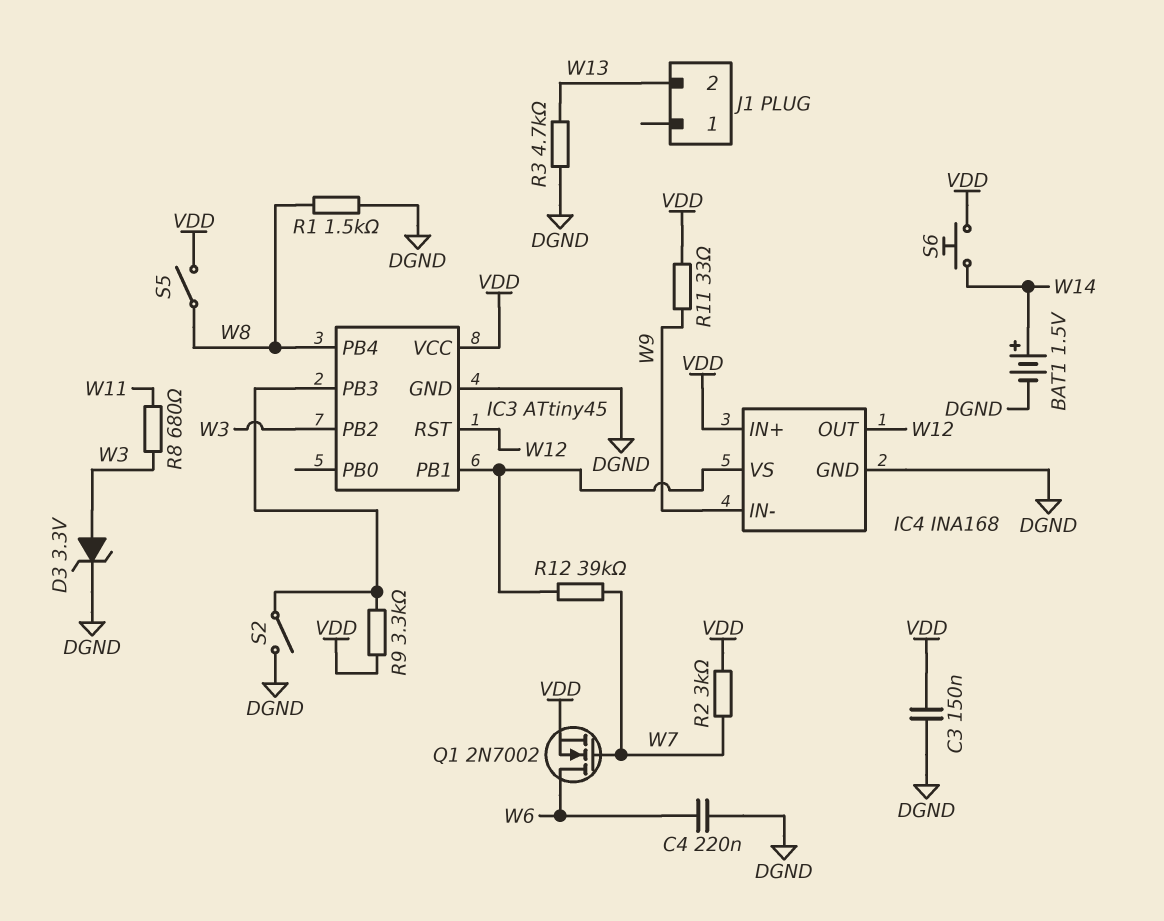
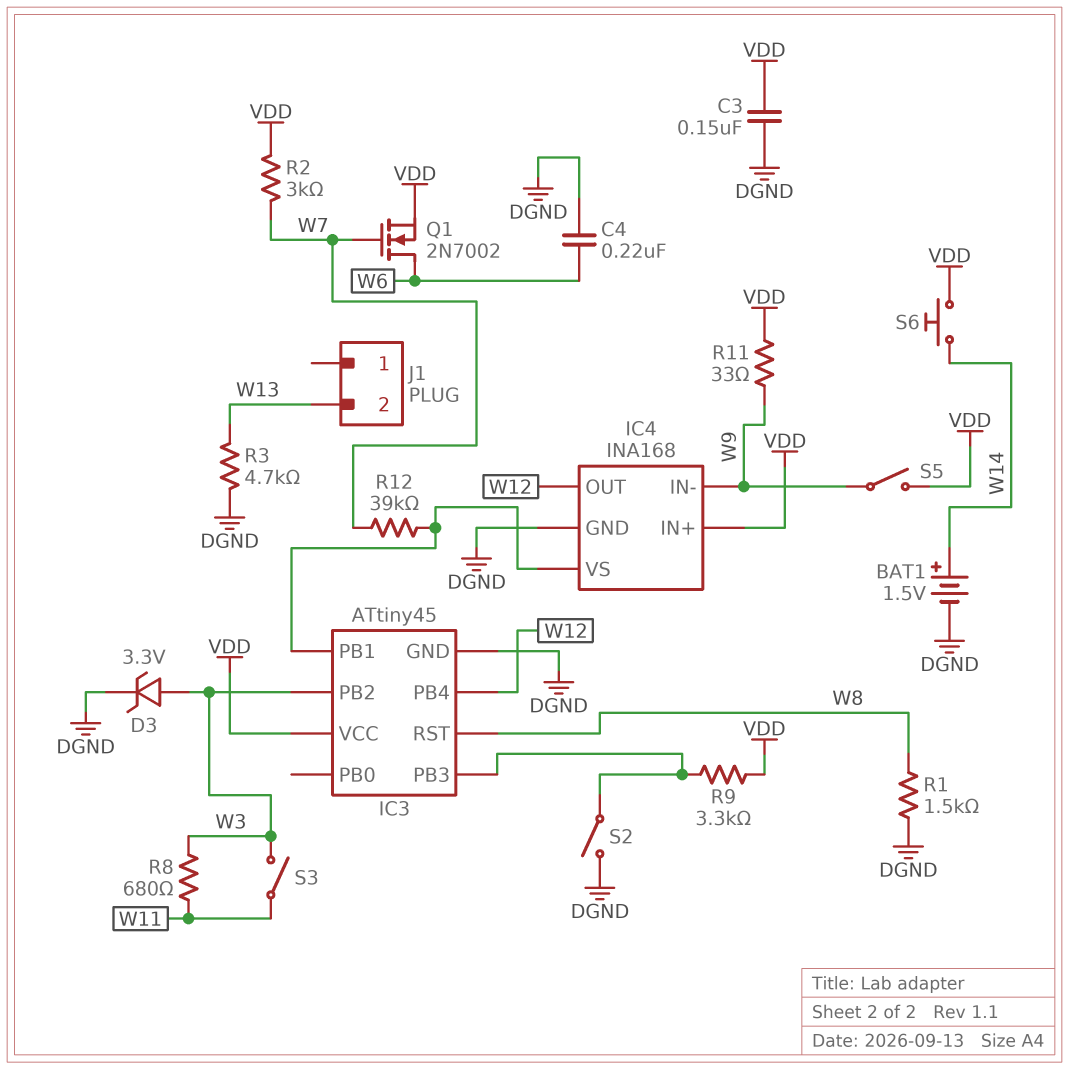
IC3 pin PB4: W8 -> W12
IC3 pin RST: W12 -> W8
S3: none -> switch (W3, W11)
S5: switch (VDD, W8) -> switch (VDD, W9)

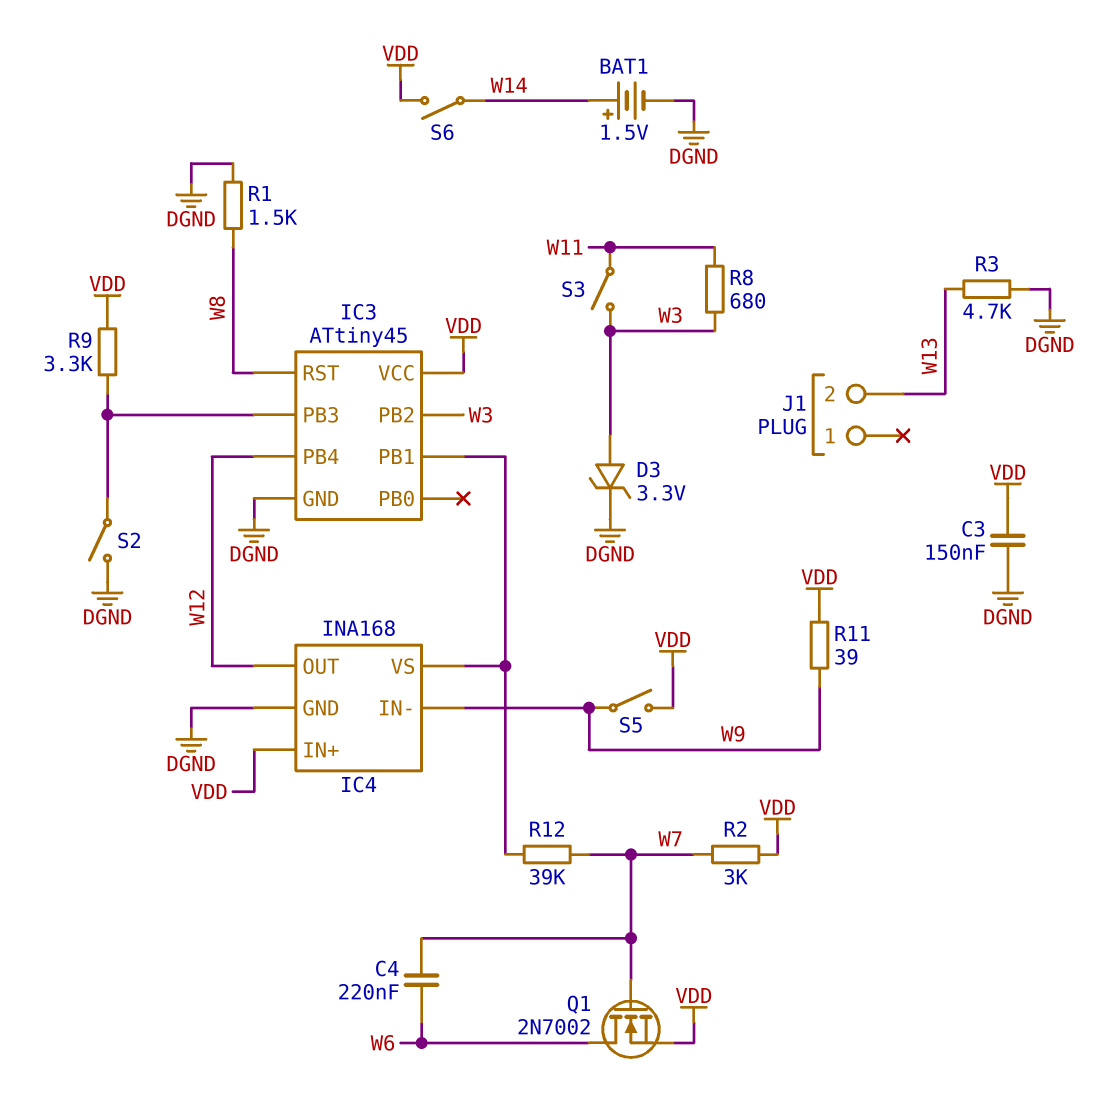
C4: 220nF (DGND, W6) -> 220nF (W6, W7)
R11: 33 (VDD, W9) -> 39 (VDD, W9)
S6: button (VDD, W14) -> switch (VDD, W14)

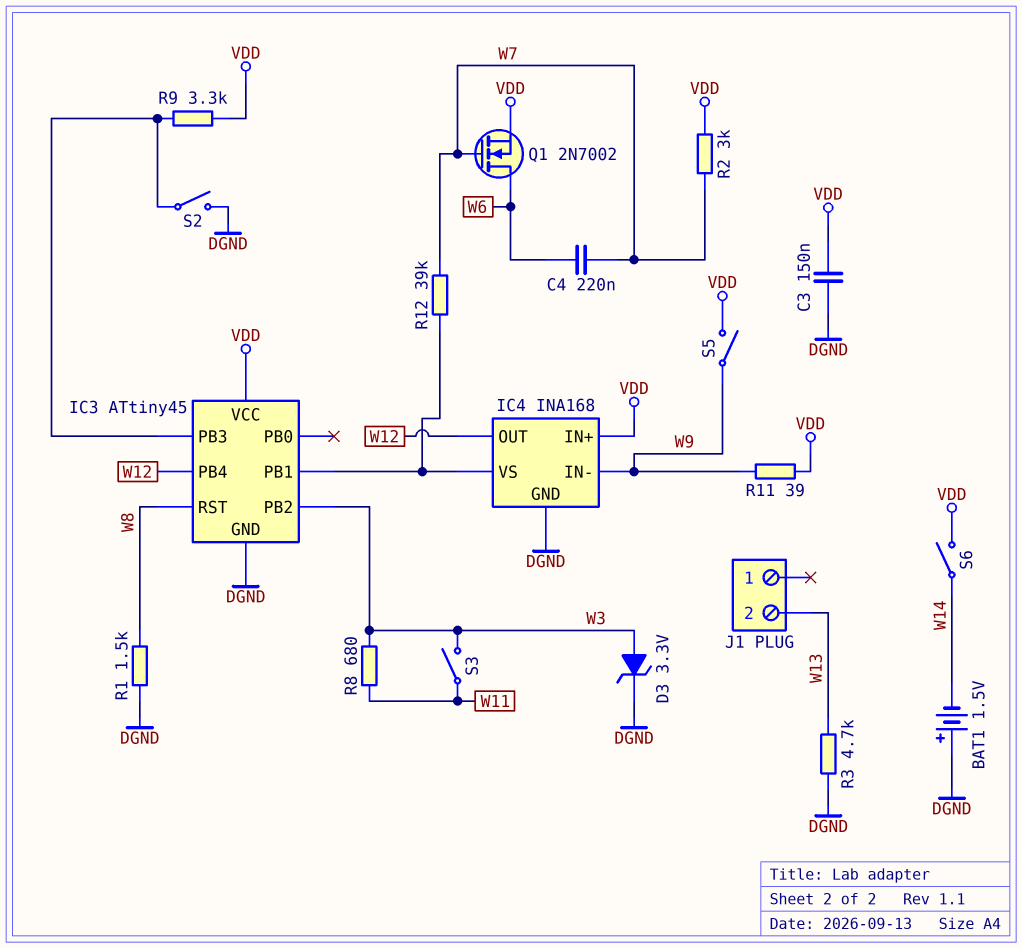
BAT1: 1.5V (plus W14, minus DGND) -> 1.5V (plus DGND, minus W14)

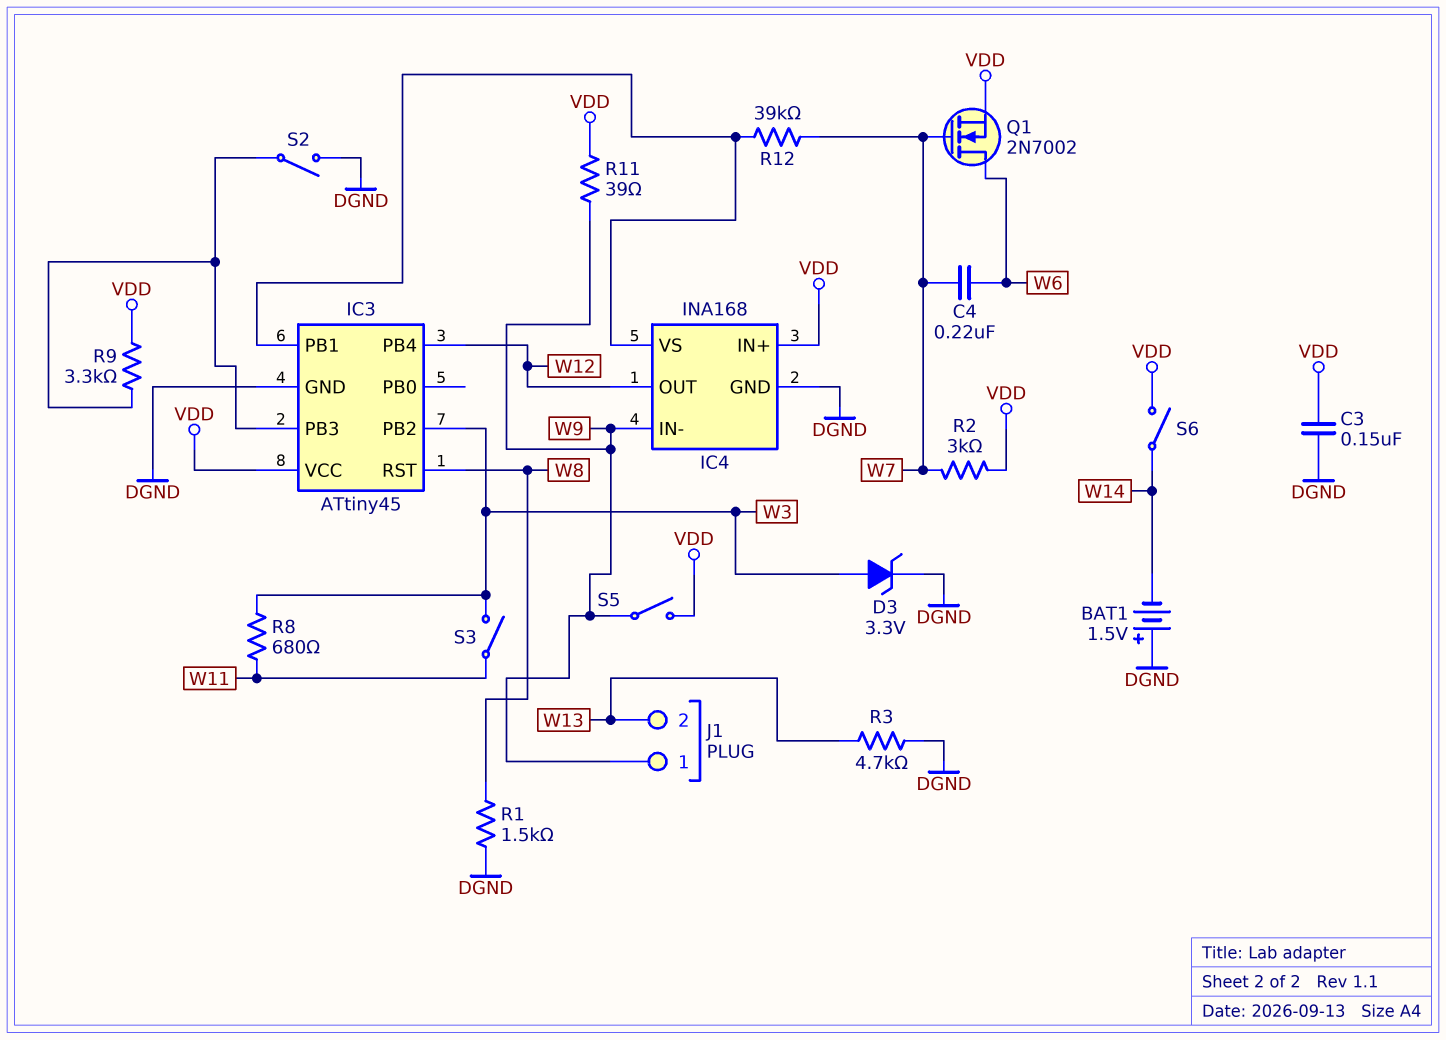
J1 pin 1: none -> W9

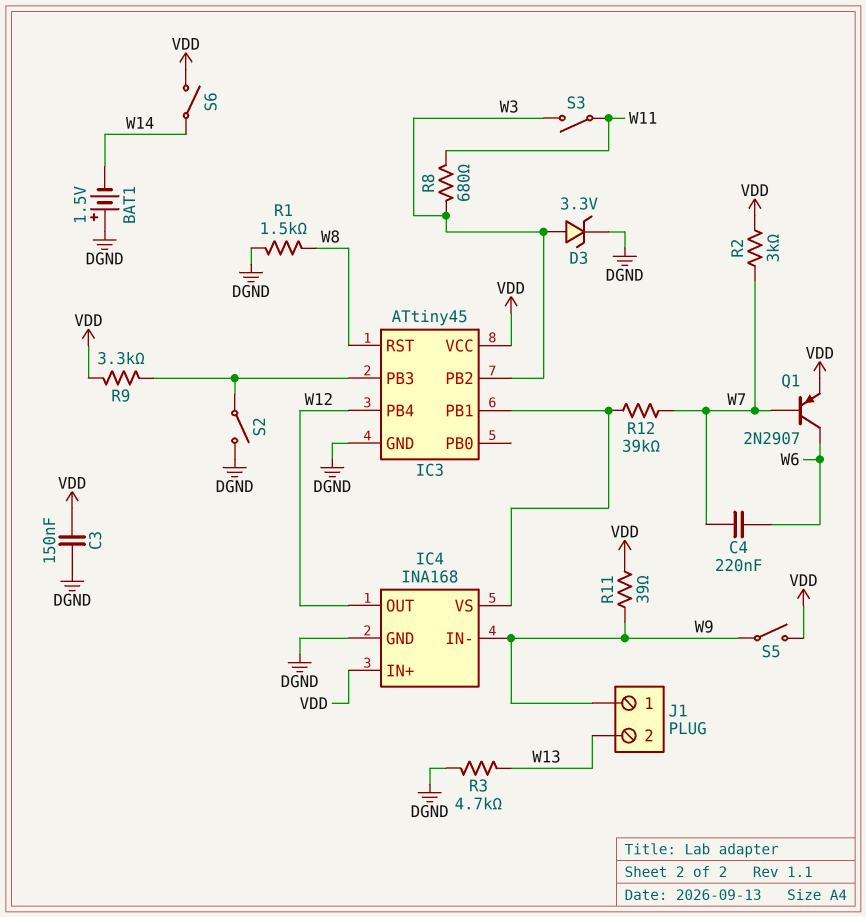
Q1: NMOS 2N7002 (G W7, D W6, S VDD) -> PNP 2N2907 (B W7, C W6, E VDD)

